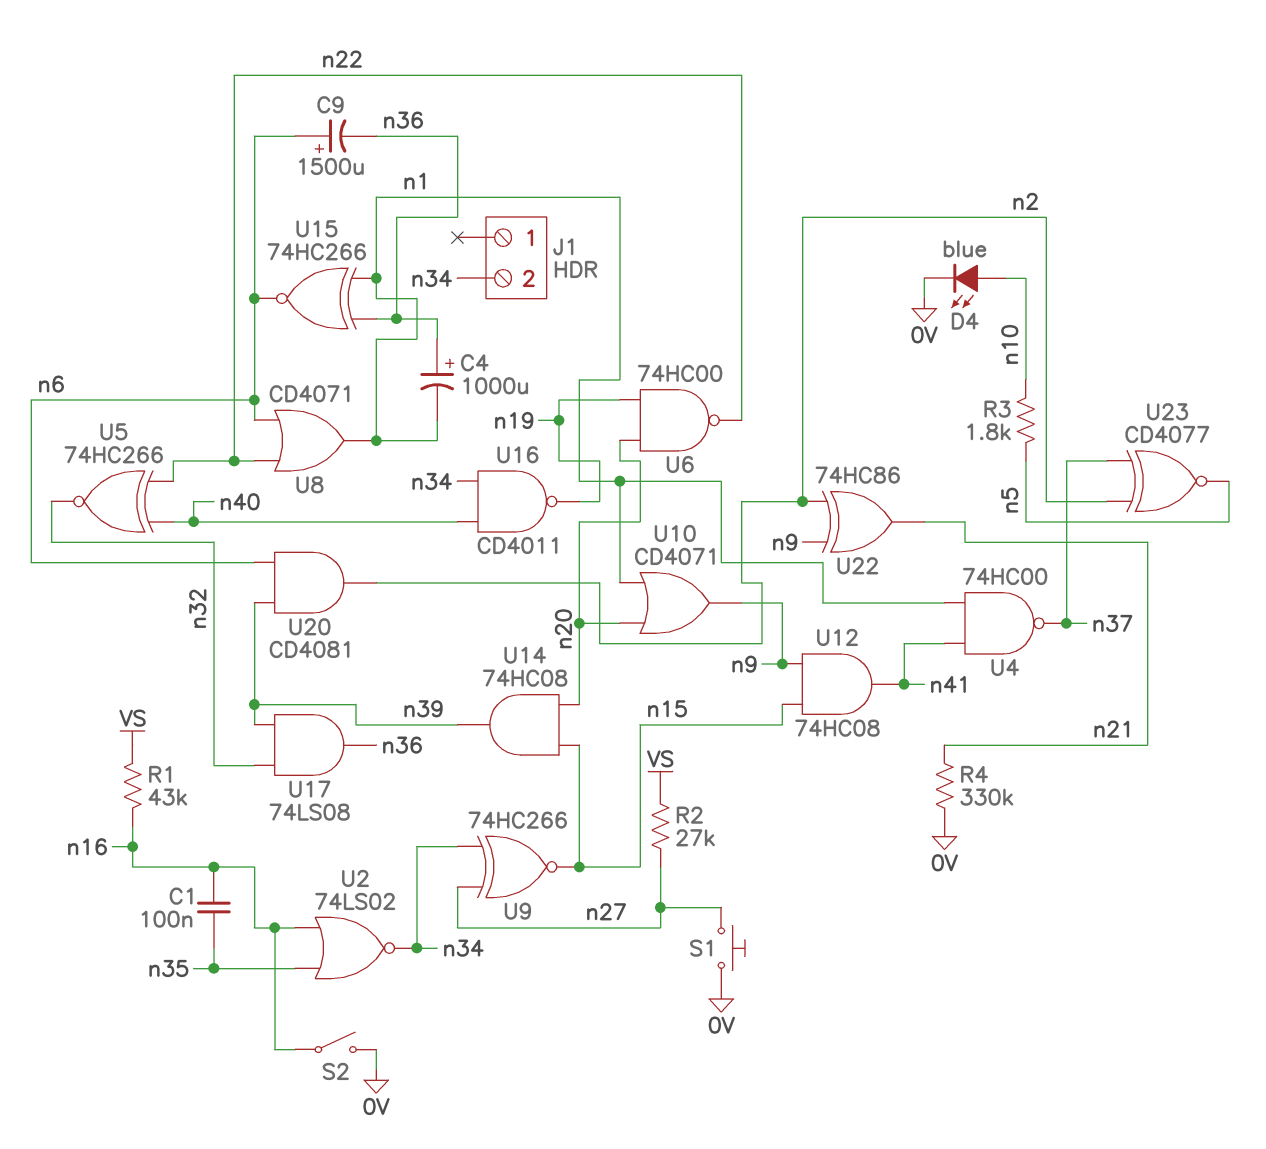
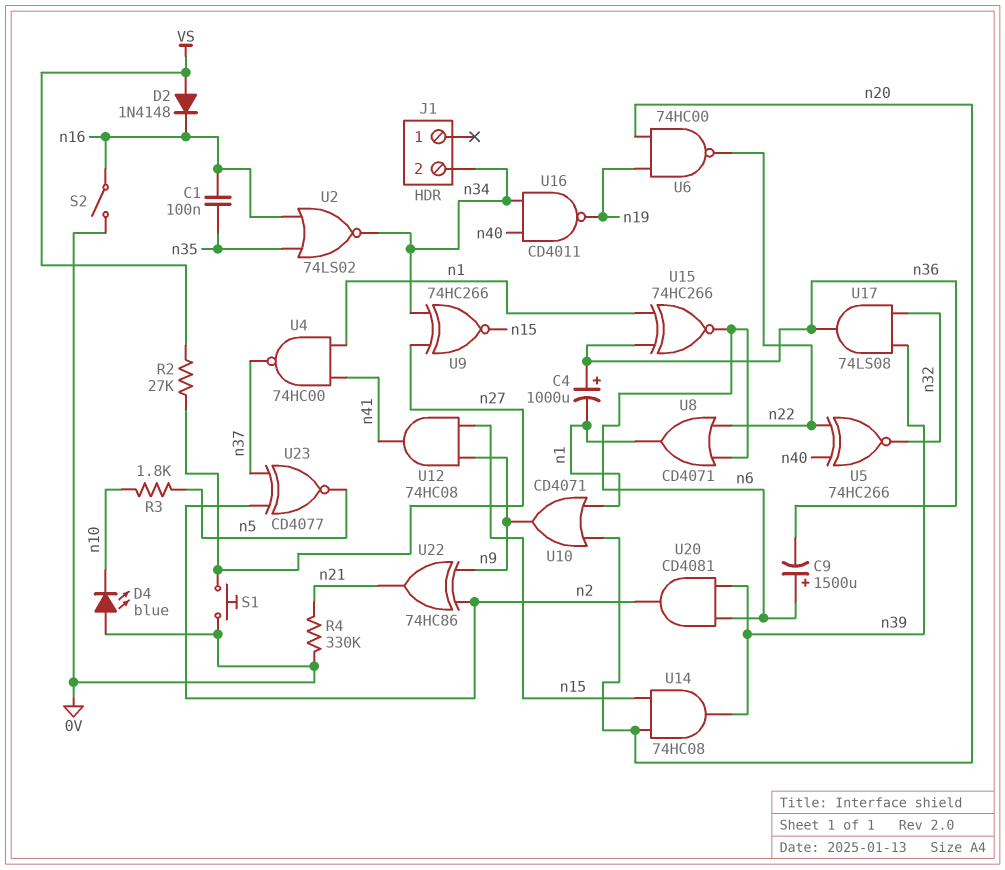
D2: none -> diode 1N4148 (A VS, K n16)
D4: LED blue (A n10, K 0V) -> LED blue (A 0V, K n10)
R1: 43k (VS, n16) -> none

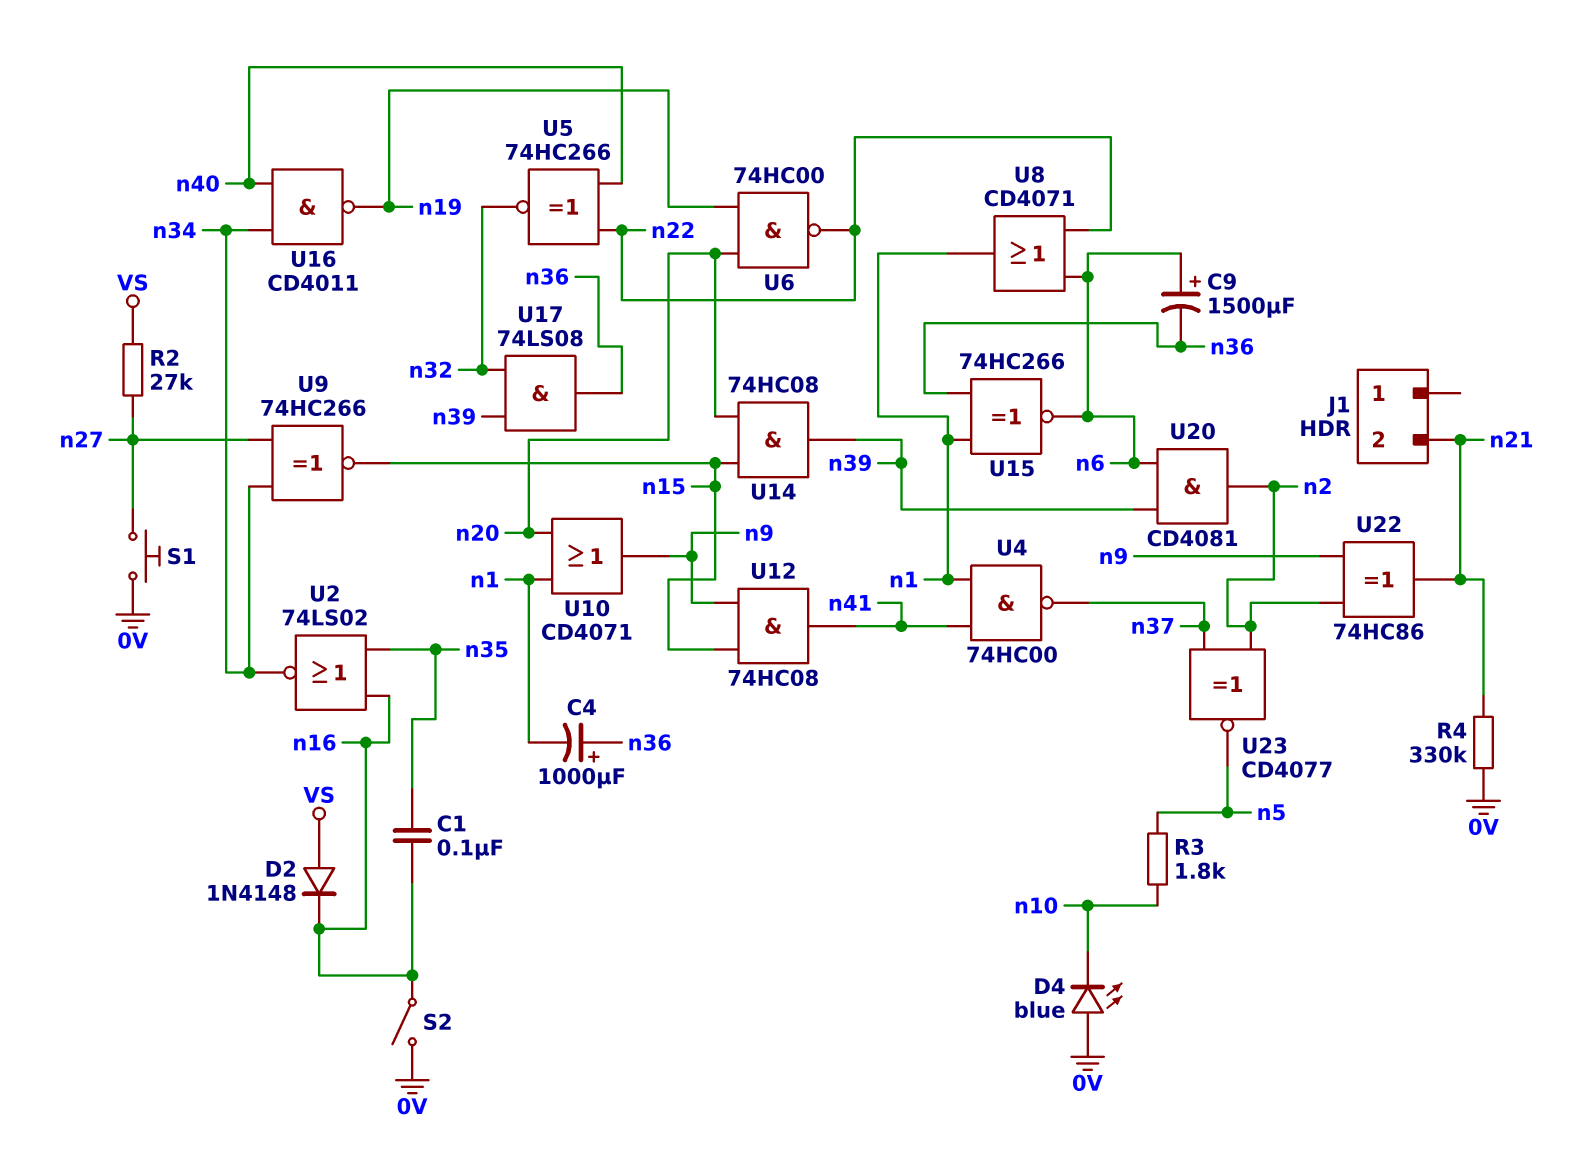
J1 pin 2: n34 -> n21

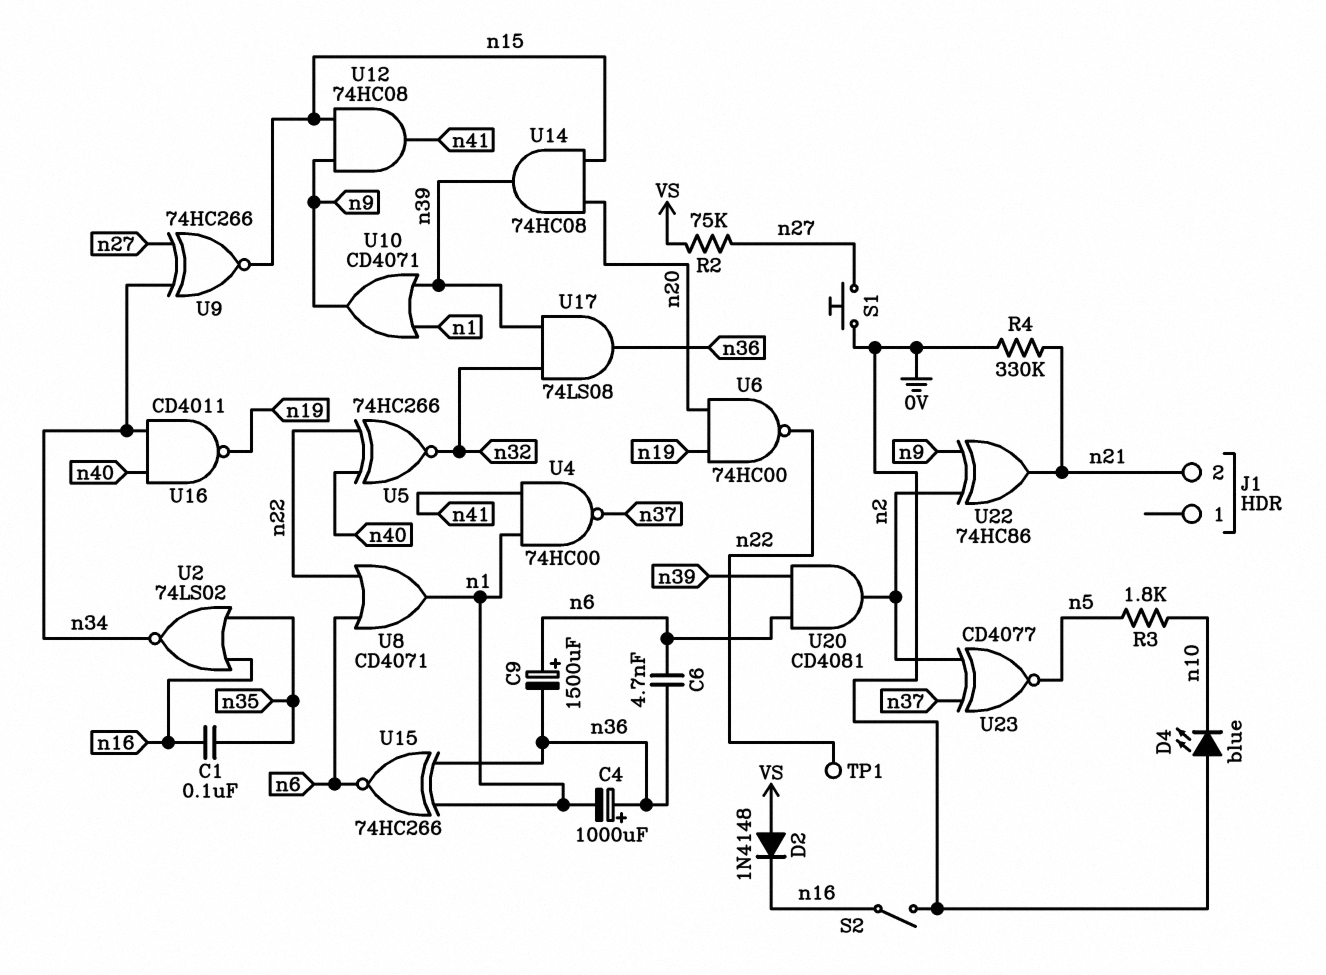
C6: none -> 4.7nF (n6, n36)
R2: 27k (VS, n27) -> 75k (VS, n27)
TP1: none -> test point (n22)
U10: OR CD4071 (in n1, in n20, out n9) -> OR CD4071 (in n1, in n39, out n9)

